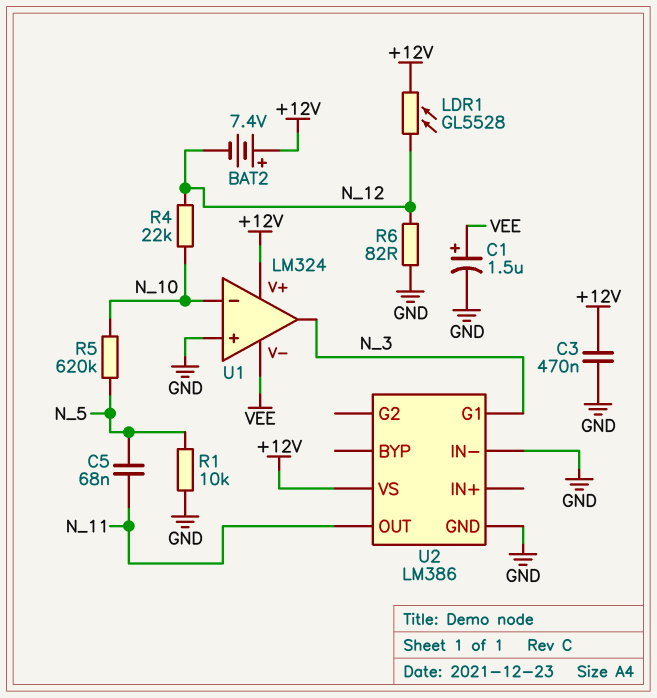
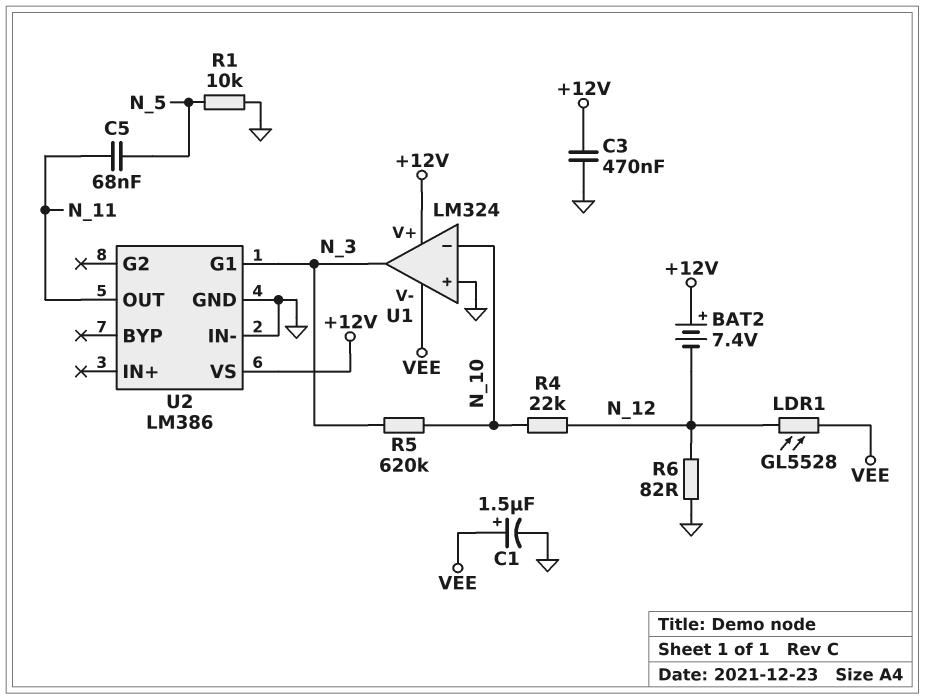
LDR1: GL5528 (+12V, N_12) -> GL5528 (N_12, VEE)
R5: 620k (N_5, N_10) -> 620k (N_3, N_10)

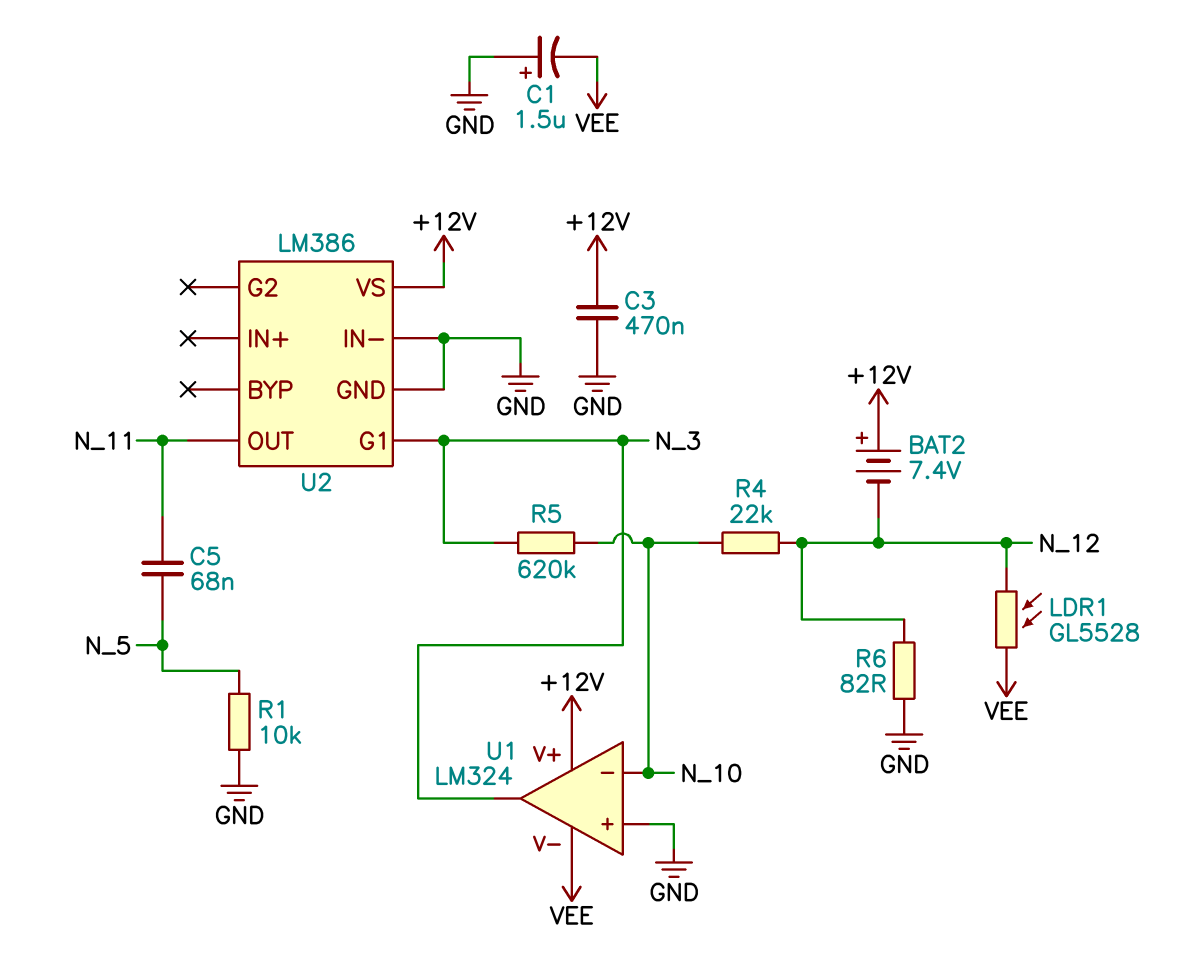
C1: 1.5uF (plus VEE, minus GND) -> 1.5uF (plus GND, minus VEE)

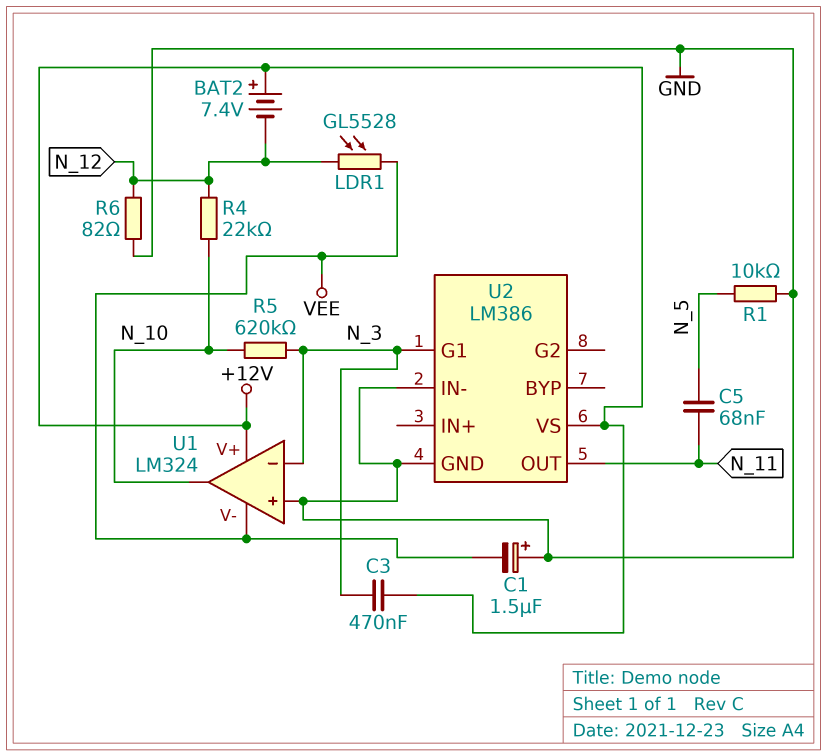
C3: 470nF (+12V, GND) -> 470nF (+12V, N_3)
U1 pin in-: N_10 -> N_3
U1 pin out: N_3 -> N_10

